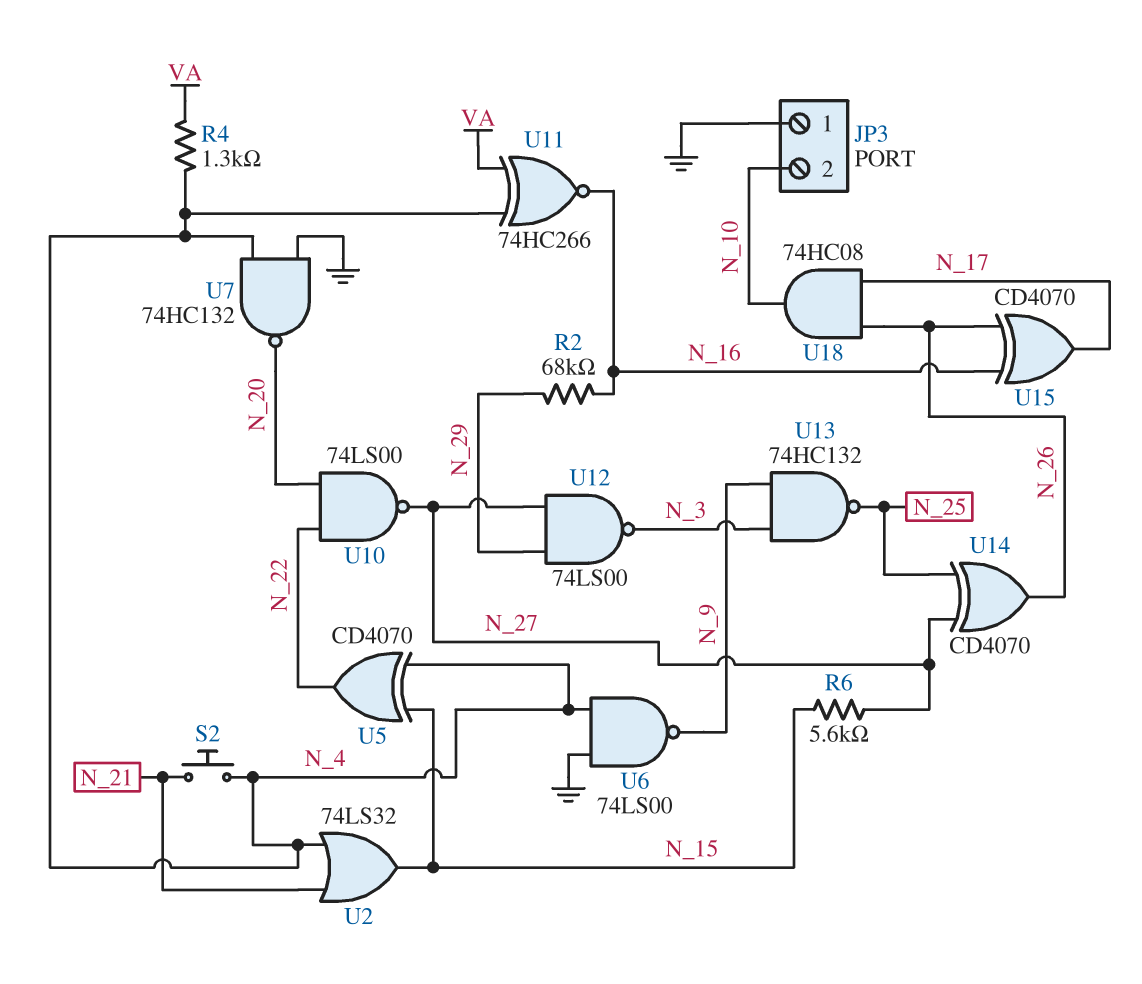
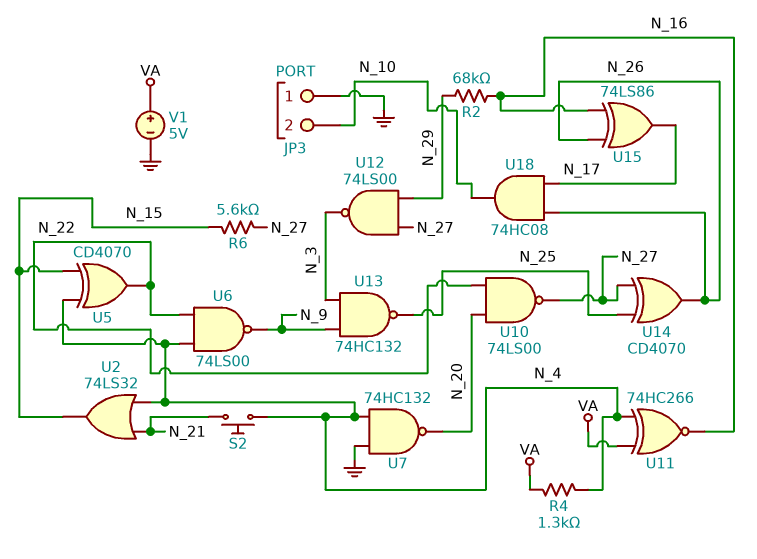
U6: NAND 74LS00 (in GND, in N_4, out N_9) -> NAND 74LS00 (in N_4, in N_22, out N_9)
U15: XOR CD4070 (in N_16, in N_26, out N_17) -> XOR 74LS86 (in N_16, in N_26, out N_17)
V1: none -> 5V (plus VA, minus GND)

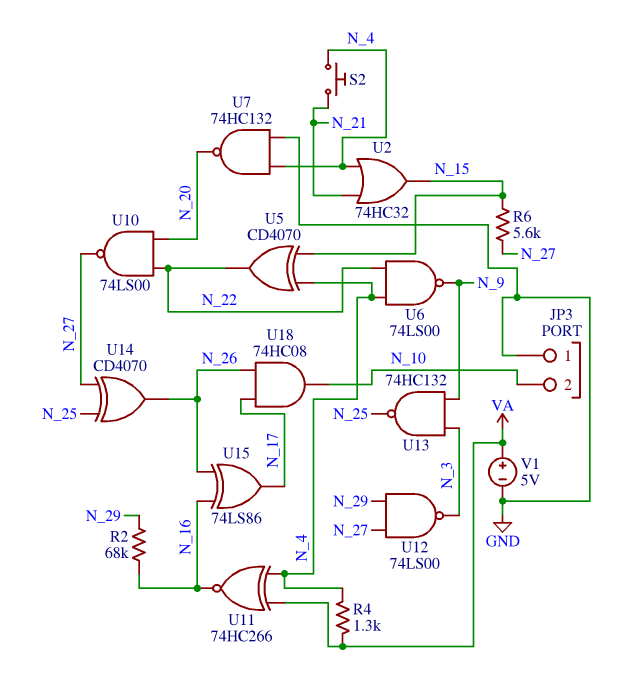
U2: OR 74LS32 (in N_4, in N_21, out N_15) -> OR 74HC32 (in N_4, in N_21, out N_15)

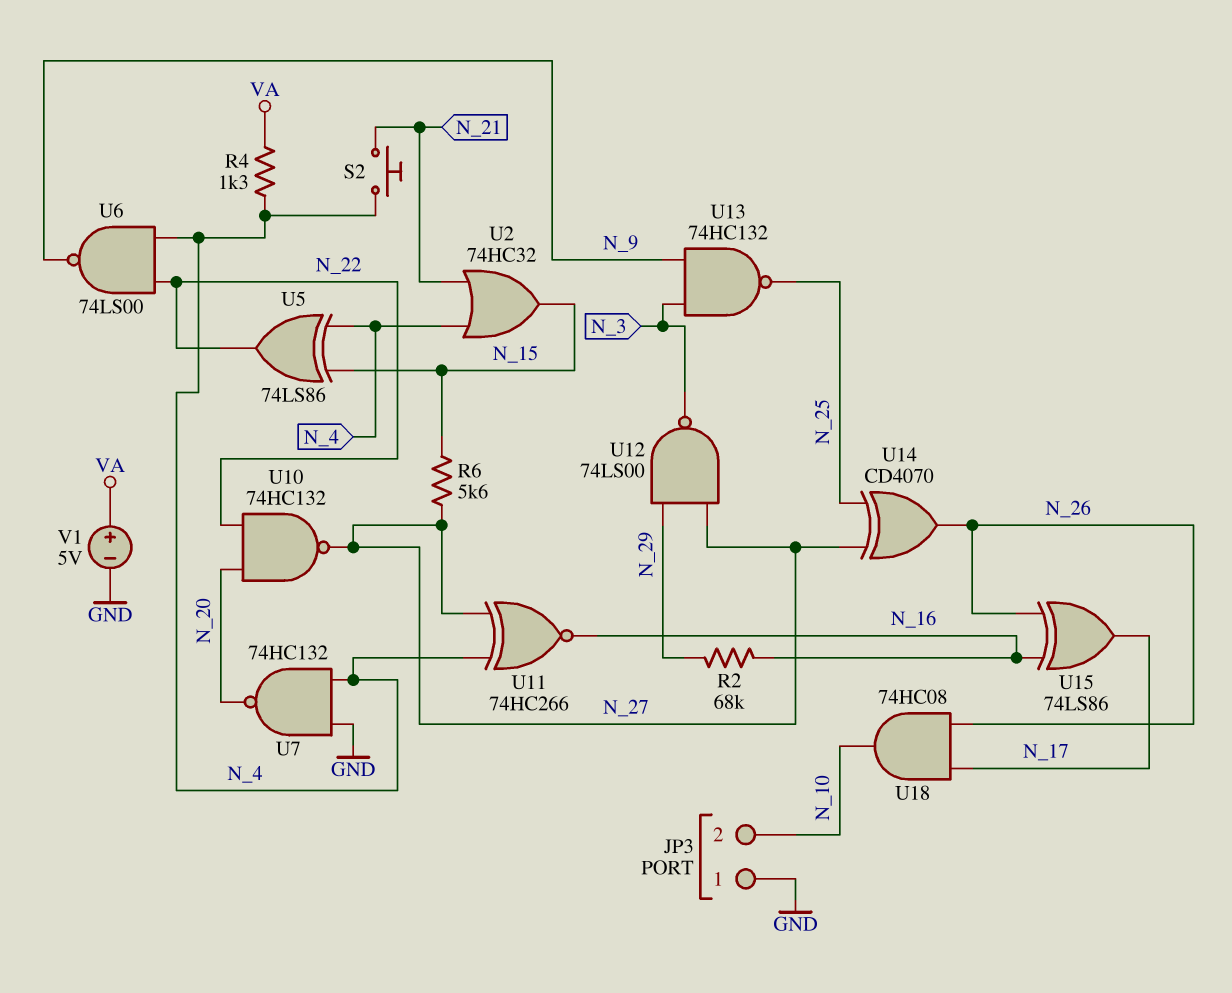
U5: XOR CD4070 (in N_4, in N_15, out N_22) -> XOR 74LS86 (in N_4, in N_15, out N_22)
U10: NAND 74LS00 (in N_20, in N_22, out N_27) -> NAND 74HC132 (in N_20, in N_22, out N_27)
U11: XNOR 74HC266 (in N_4, in VA, out N_16) -> XNOR 74HC266 (in N_4, in N_27, out N_16)

